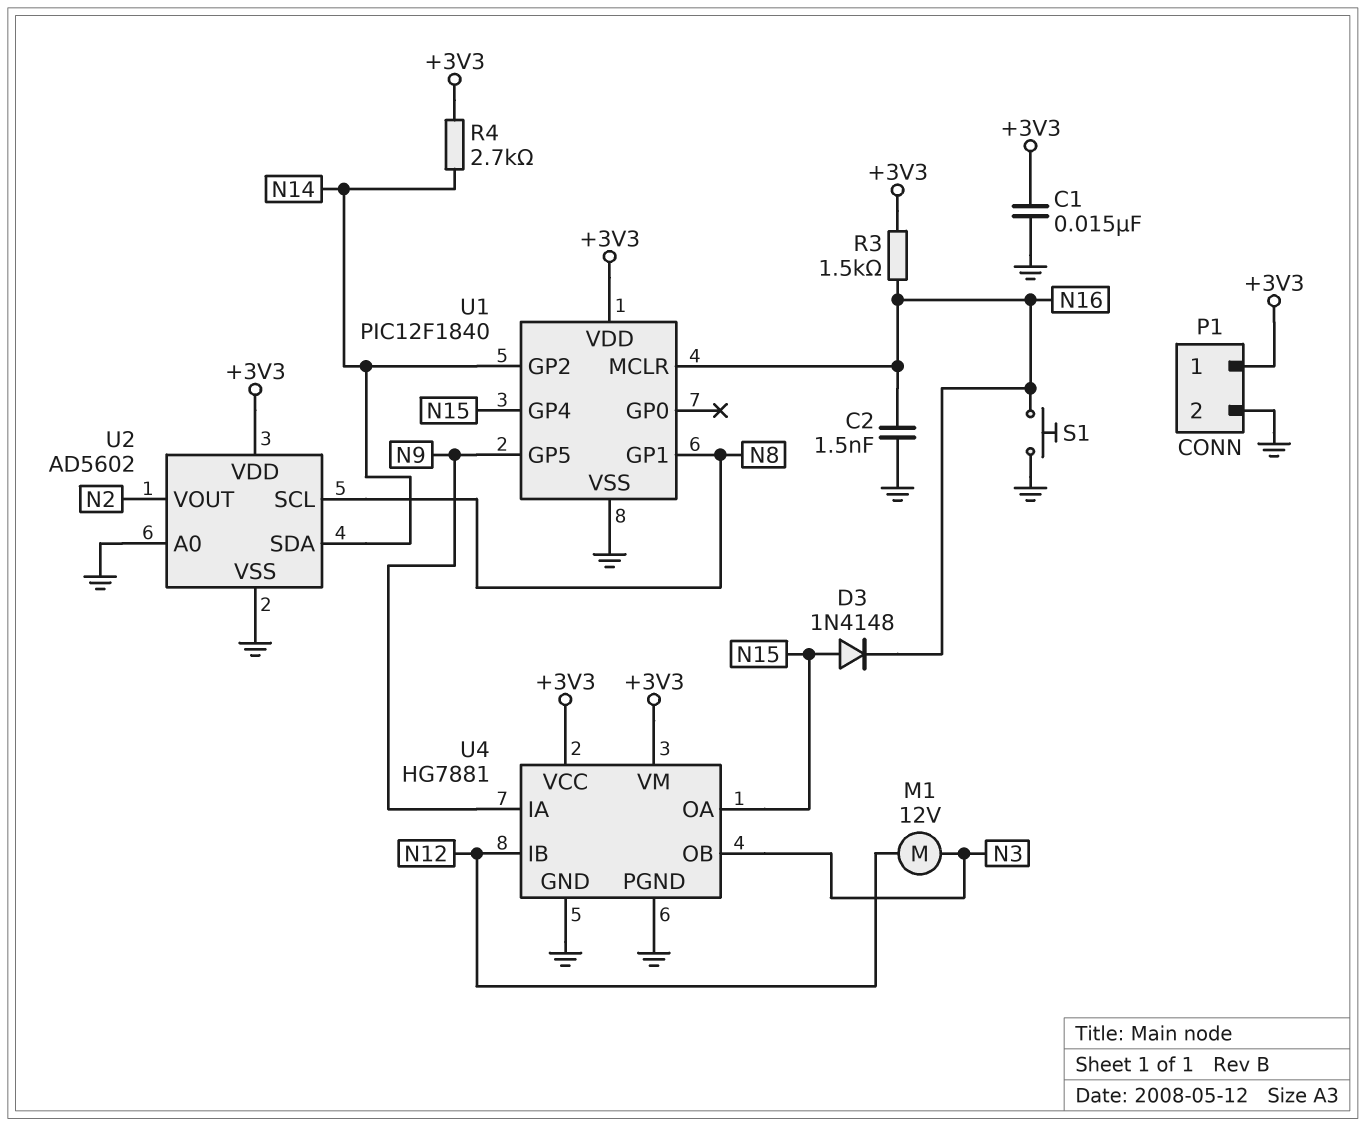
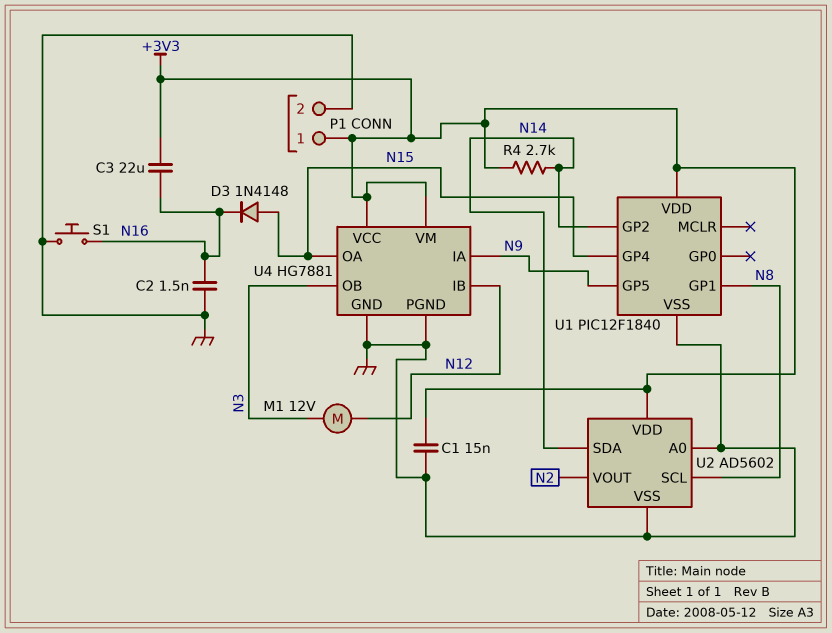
C3: none -> 22uF (+3V3, N16)
R3: 1.5k (+3V3, N16) -> none
U1 pin MCLR: N16 -> none

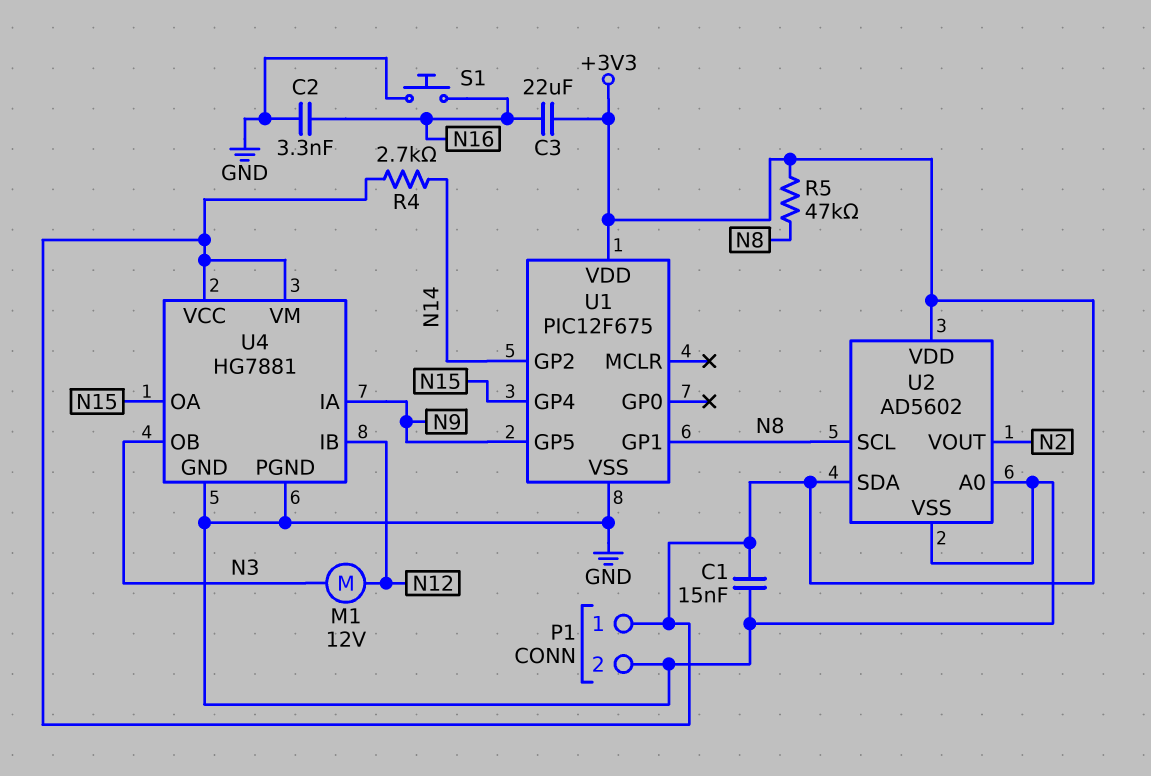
C2: 1.5nF (GND, N16) -> 3.3nF (GND, N16)
D3: diode 1N4148 (A N15, K N16) -> none
R5: none -> 47k (+3V3, N8)
U1: PIC12F1840 -> PIC12F675
U2 pin SDA: N14 -> +3V3

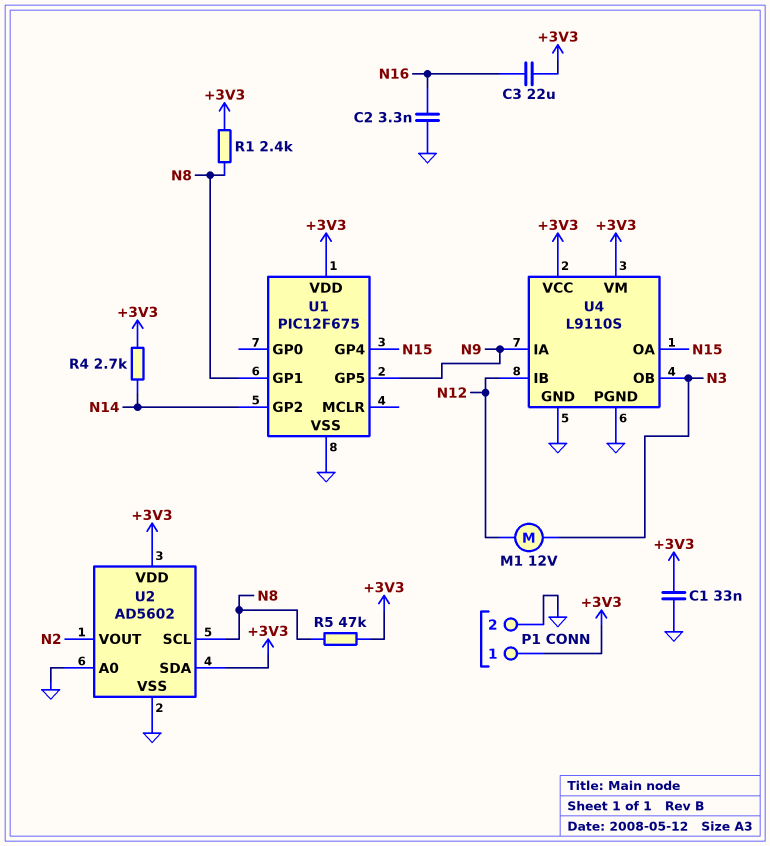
C1: 15nF (+3V3, GND) -> 33nF (+3V3, GND)
R1: none -> 2.4k (+3V3, N8)
S1: button (GND, N16) -> none
U4: HG7881 -> L9110S

